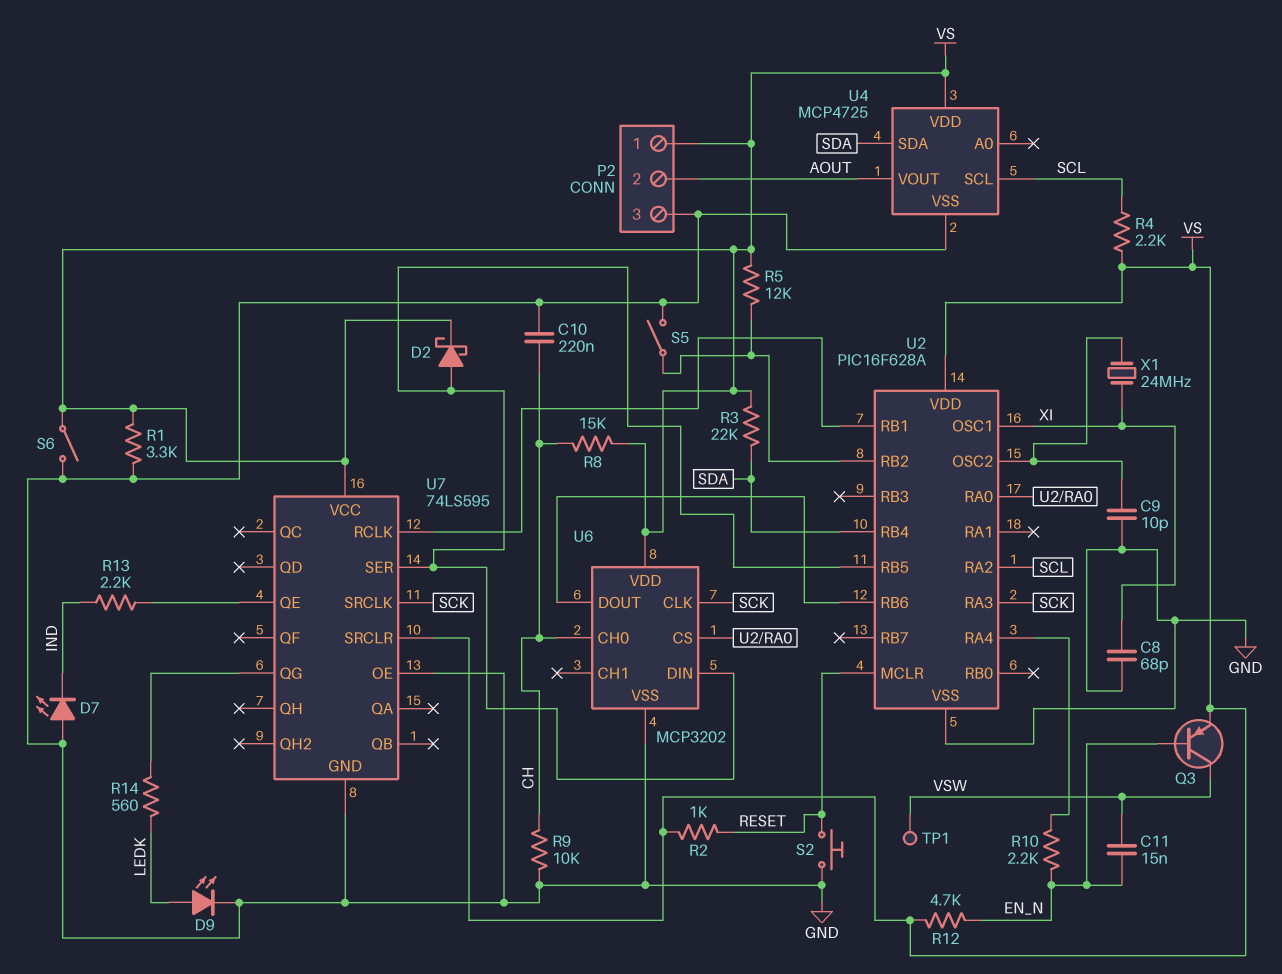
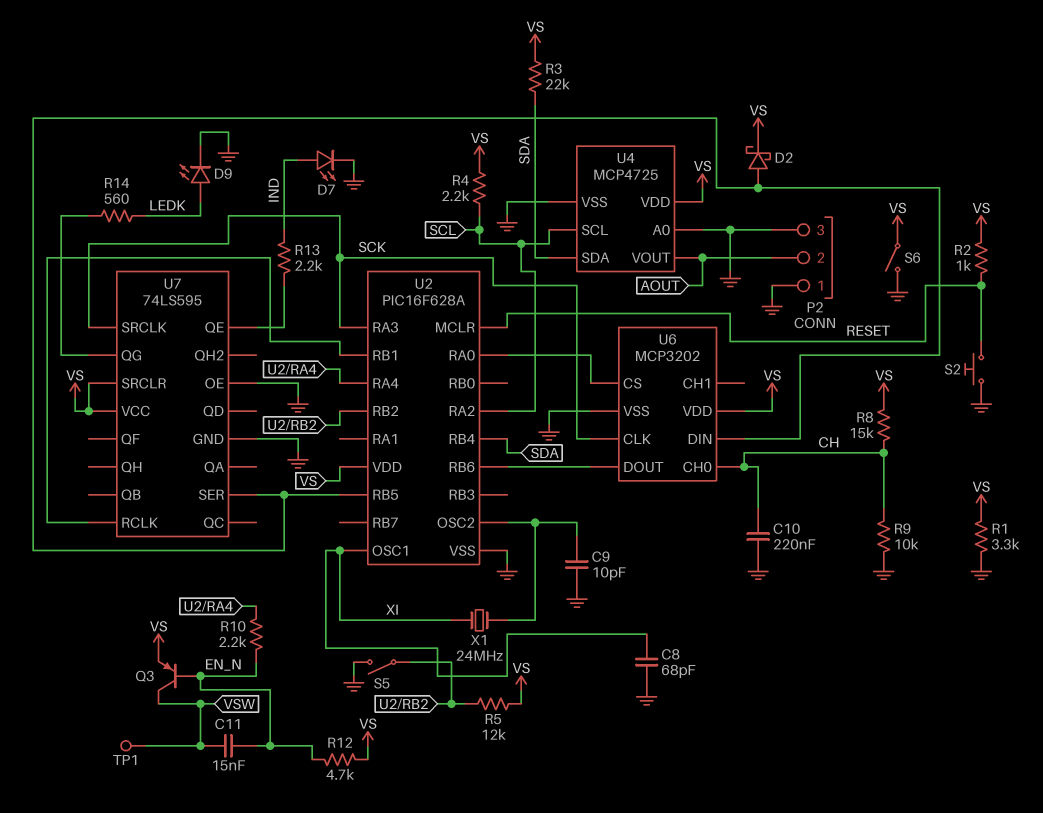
D7: LED (A GND, K IND) -> LED (A IND, K GND)
P2 pin 1: VS -> GND
U4 pin A0: none -> GND

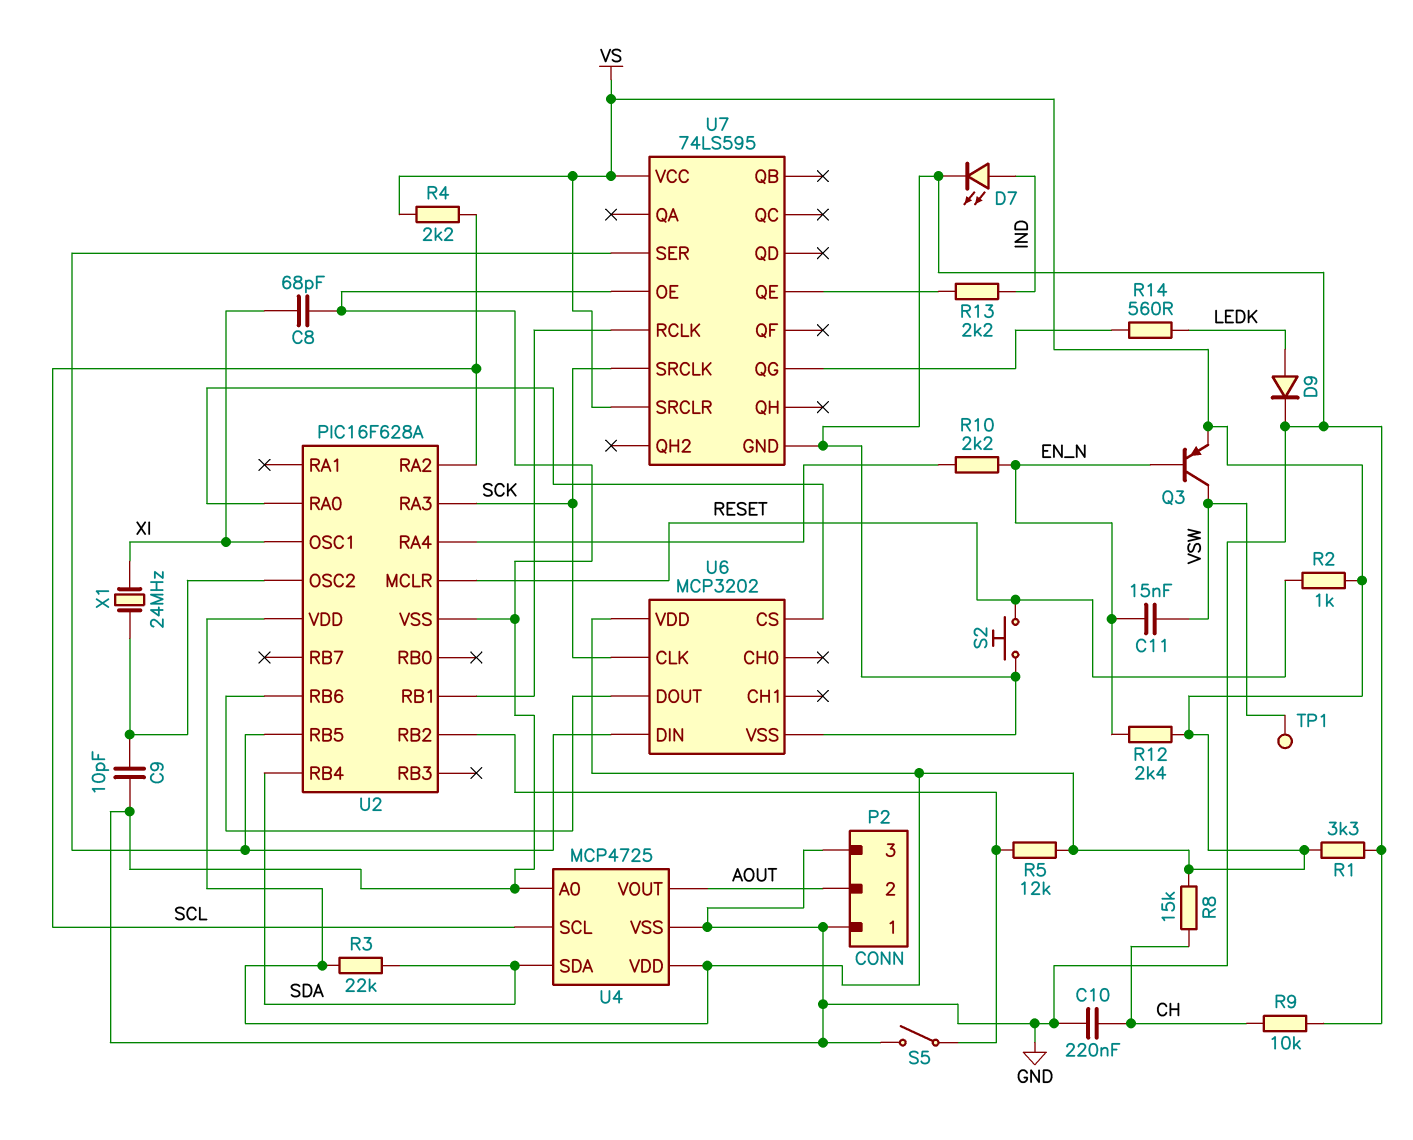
D2: schottky (A U2/RB5, K VS) -> none
D9: LED (A LEDK, K GND) -> diode (A LEDK, K GND)
R12: 4.7k (EN_N, VS) -> 2.4k (EN_N, VS)
S6: switch (GND, VS) -> none
U6 pin CH0: CH -> none

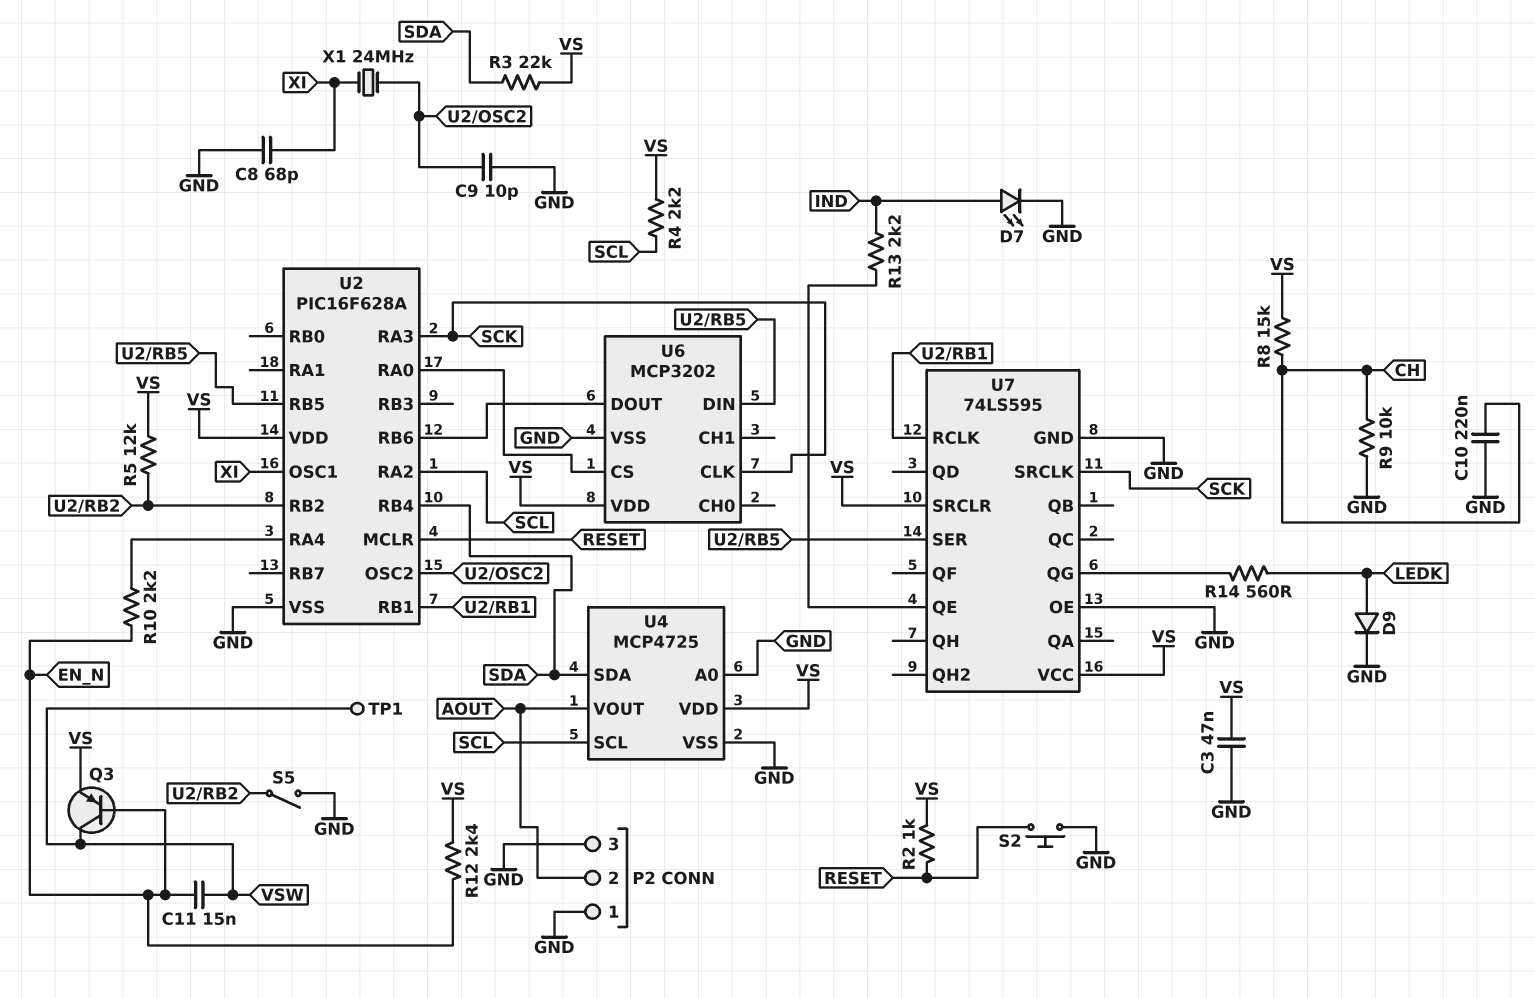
C3: none -> 47nF (GND, VS)
R1: 3.3k (GND, VS) -> none

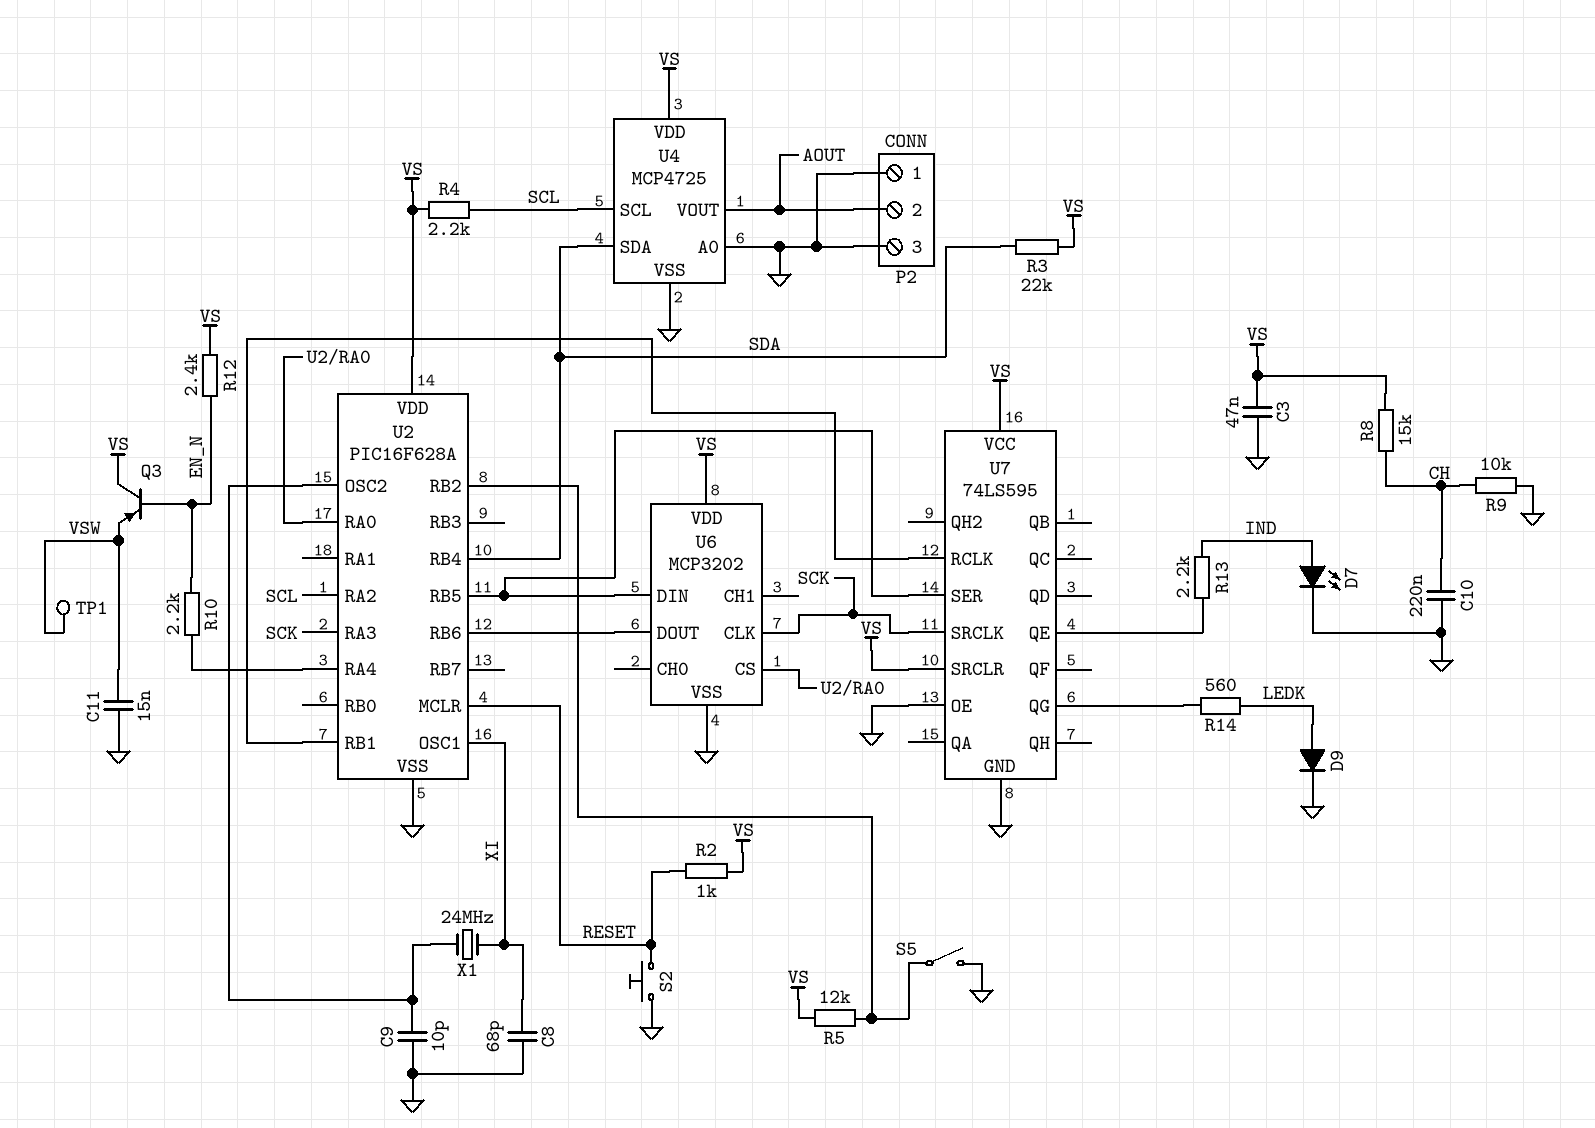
C11: 15nF (EN_N, VSW) -> 15nF (GND, VSW)
Q3: PNP (B EN_N, C VSW, E VS) -> PNP (B EN_N, C VS, E VSW)

